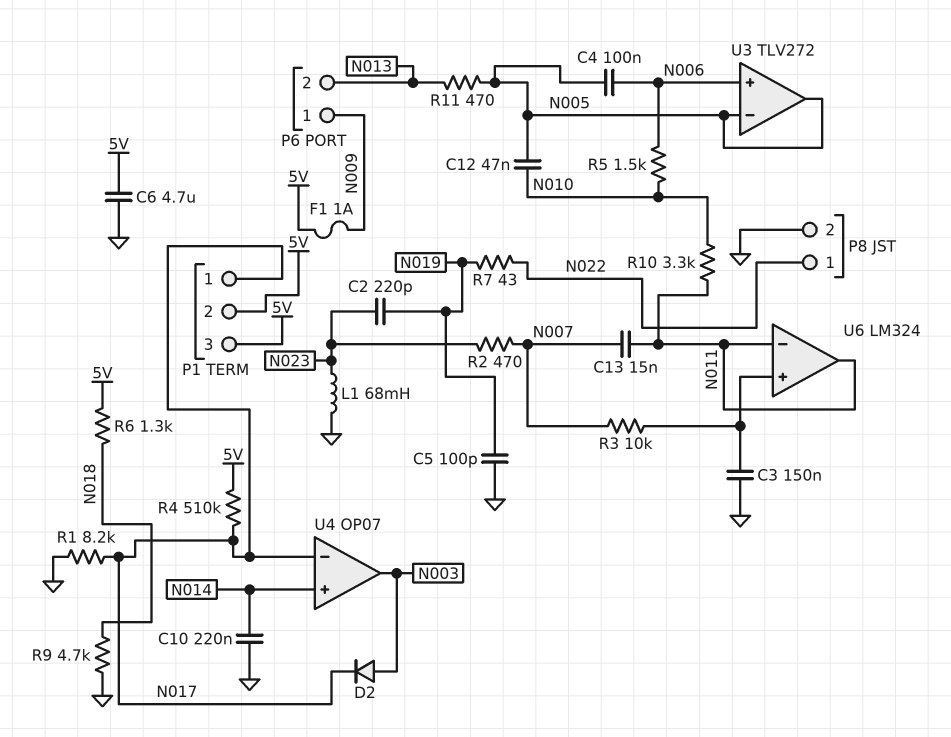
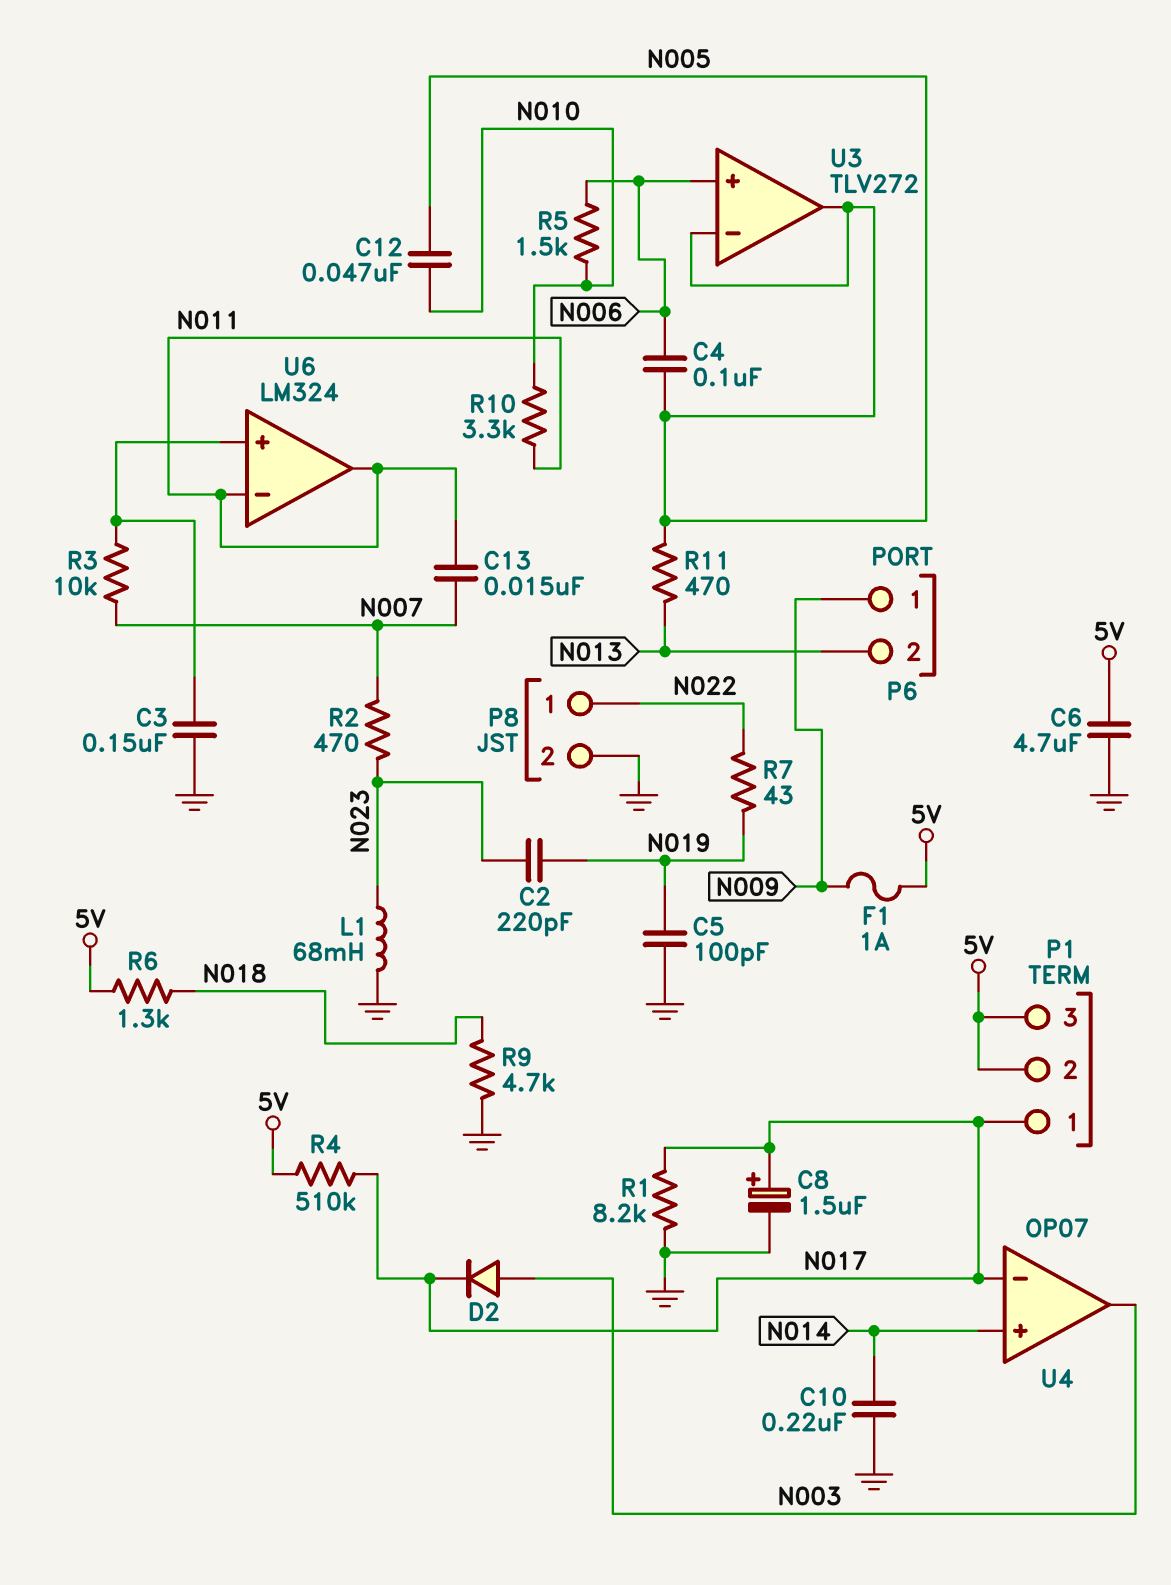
C8: none -> 1.5uF (plus N017, minus GND)

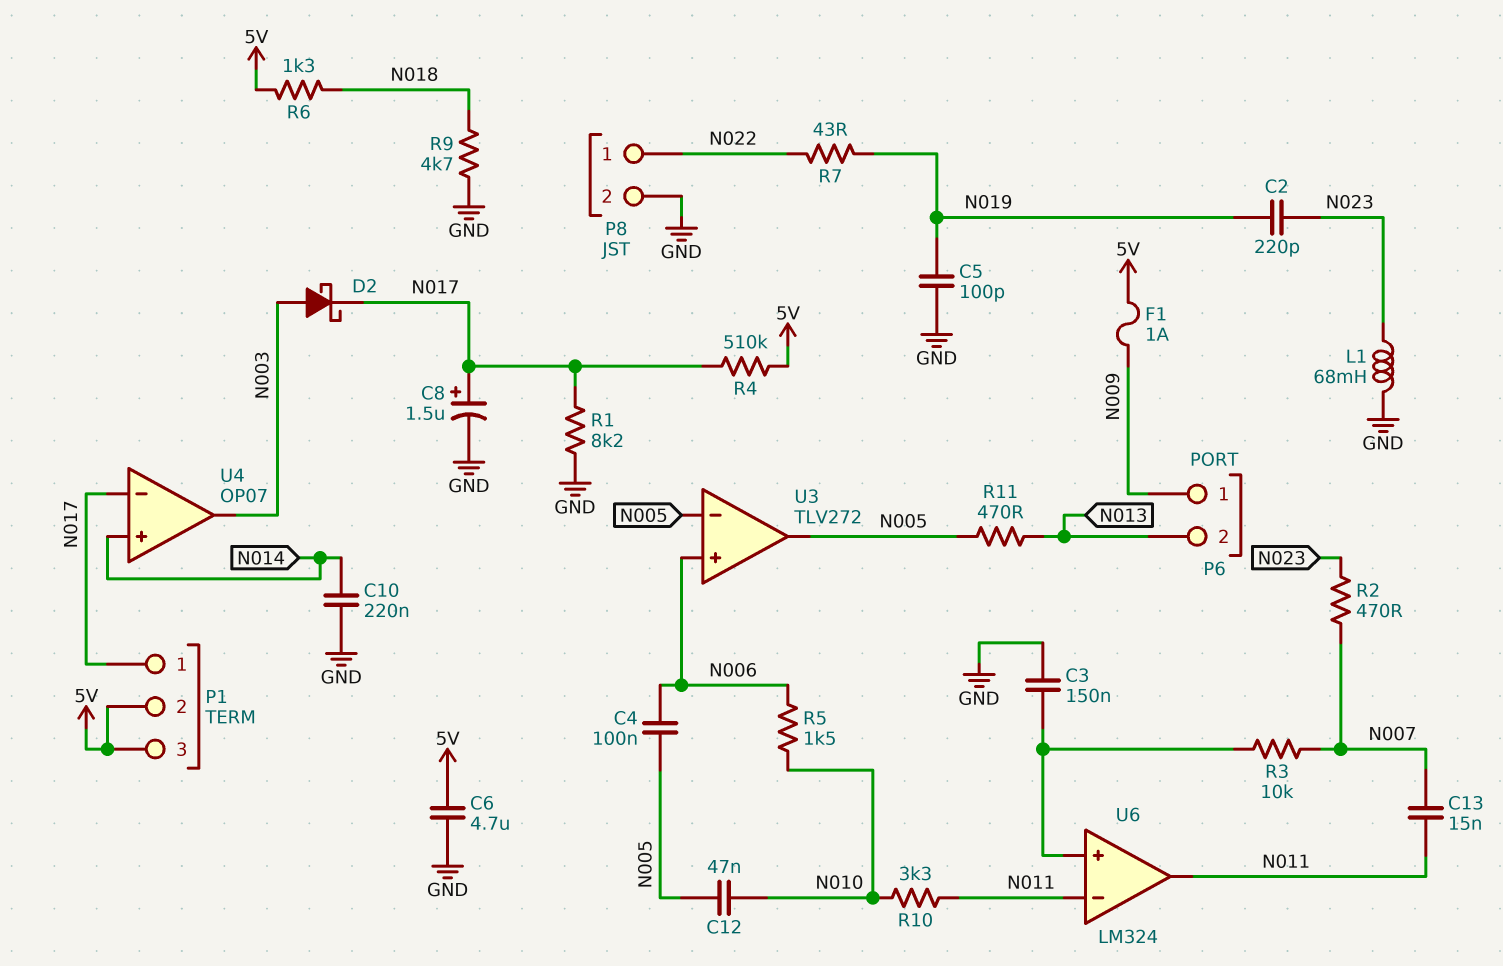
D2: diode (A N003, K N017) -> schottky (A N003, K N017)

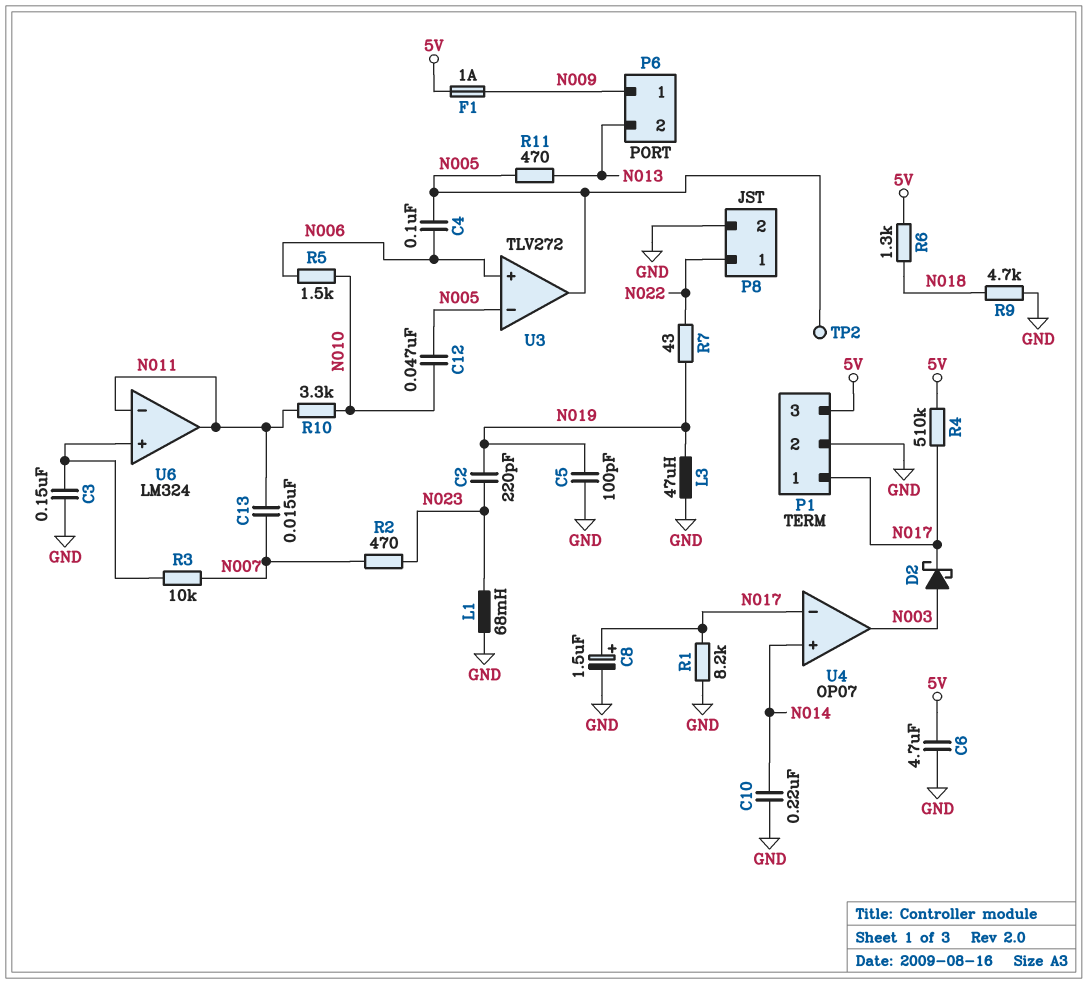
L3: none -> 47uH (GND, N019)
P1 pin 2: 5V -> GND
TP2: none -> test point (N005)

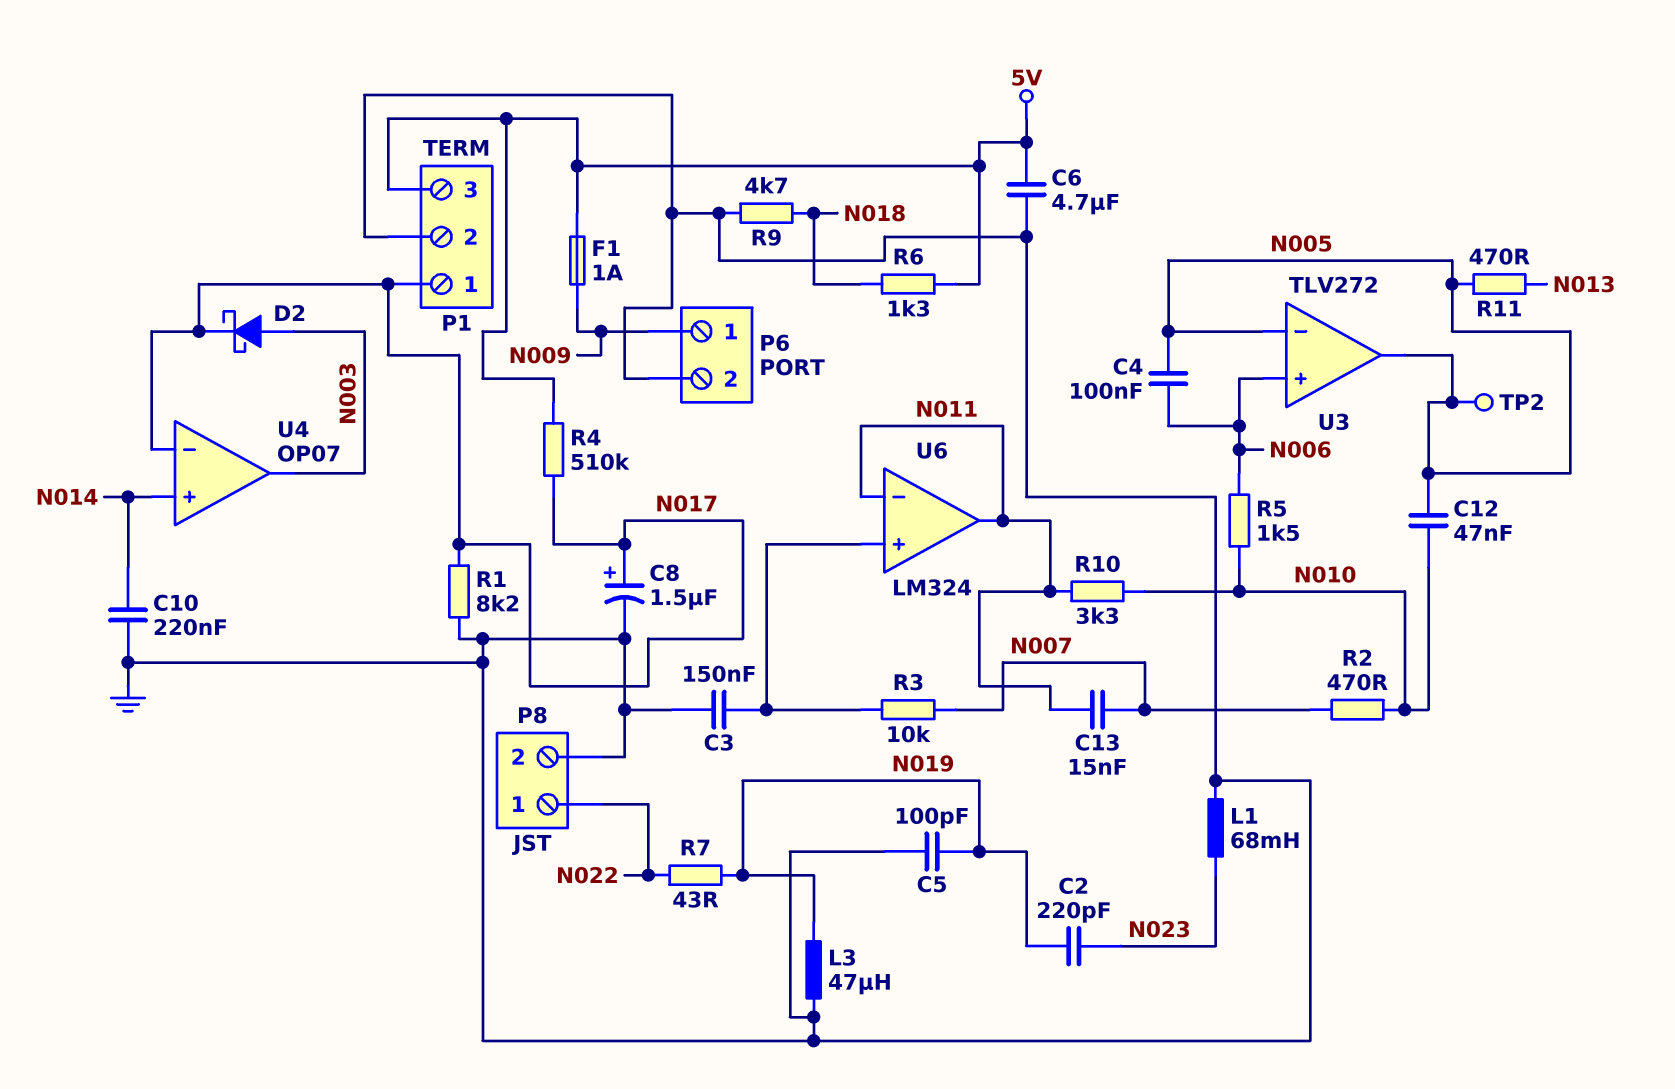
P6 pin 2: N013 -> GND
R2: 470 (N007, N023) -> 470 (N007, N010)

